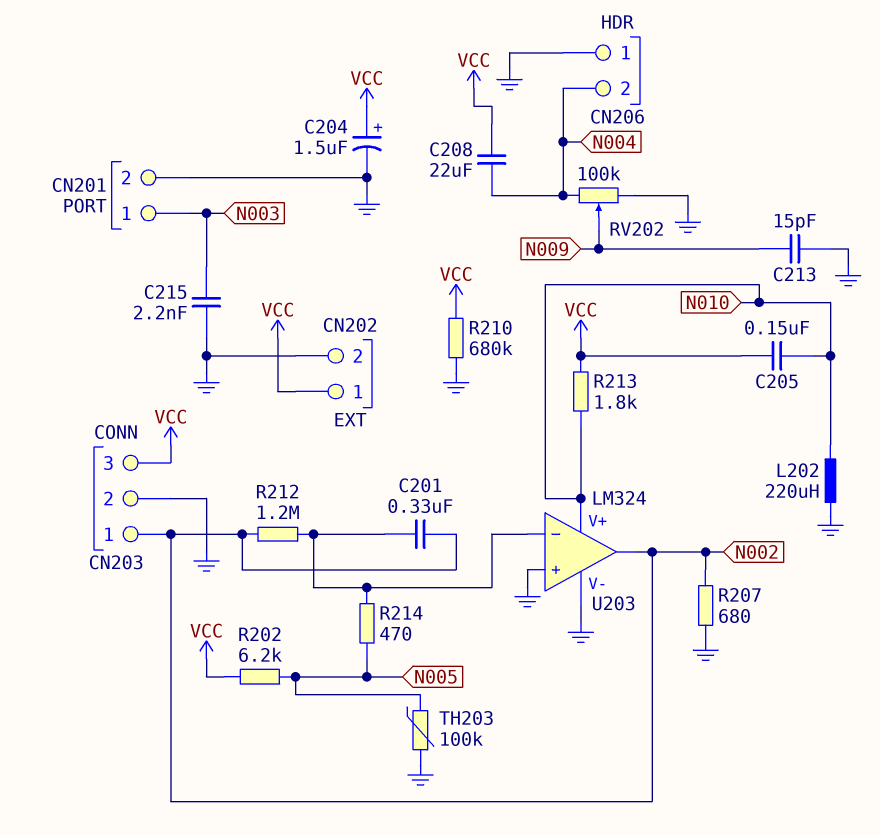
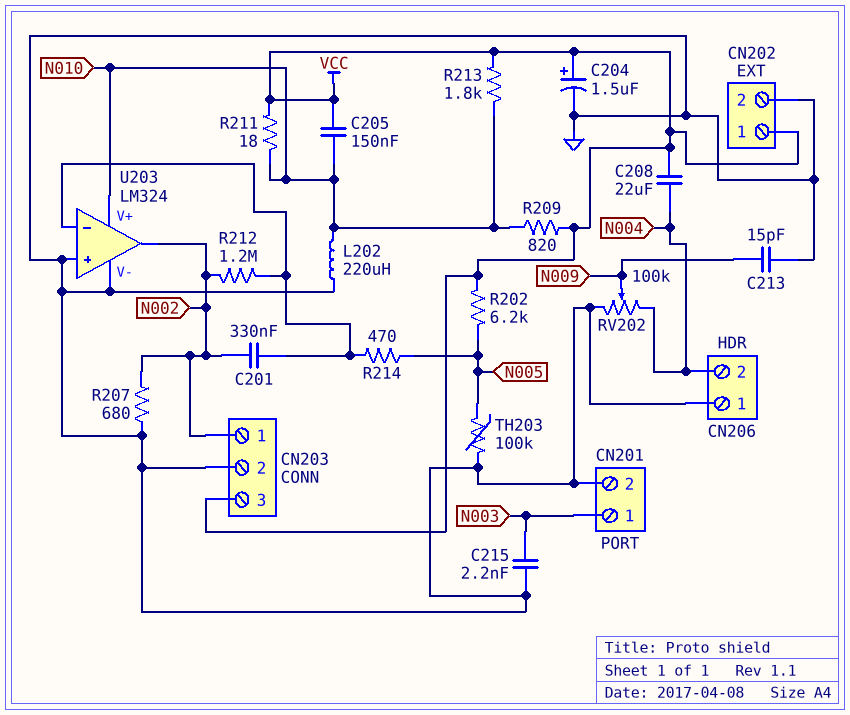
R209: none -> 820 (N010, VCC)
R210: 680k (GND, VCC) -> none
R211: none -> 18 (N010, VCC)

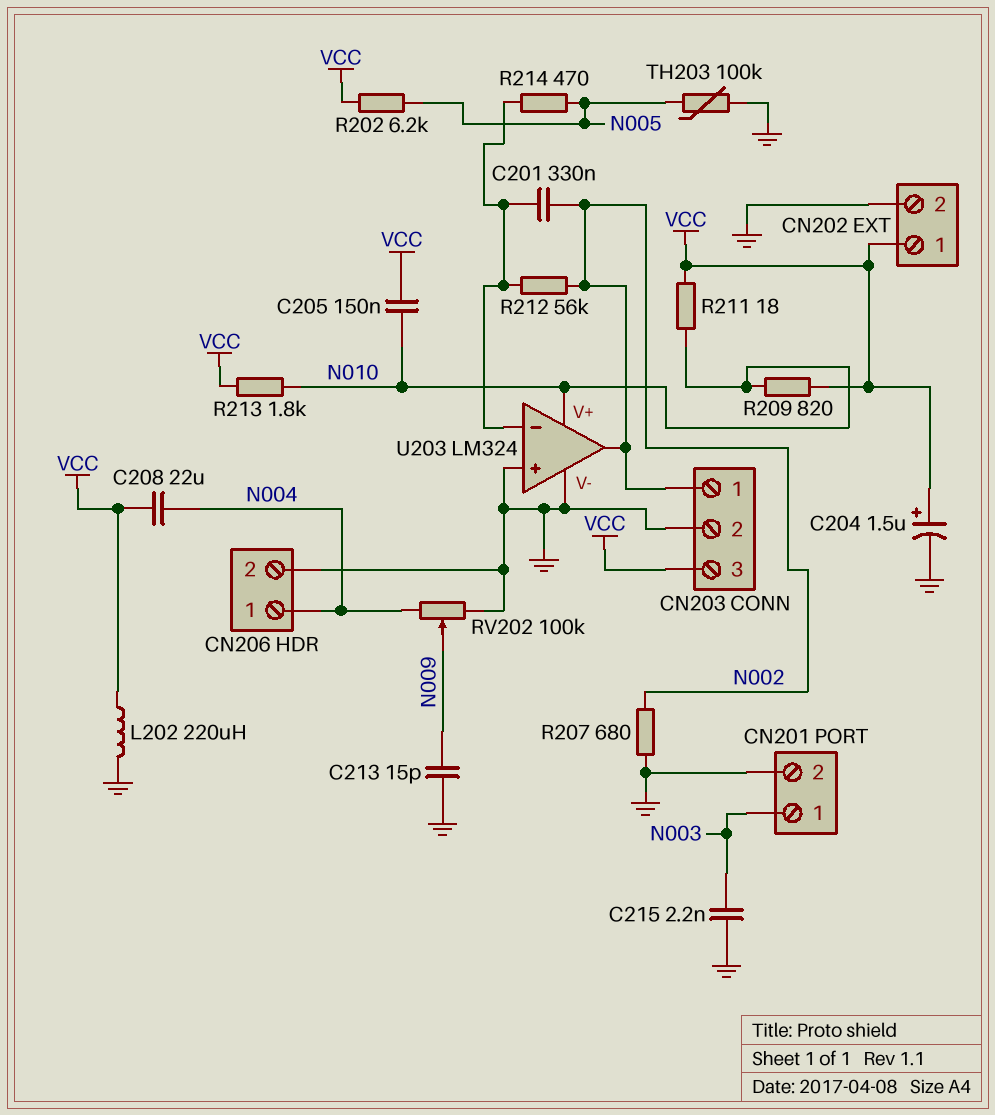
CN206 pin 1: GND -> N004
CN206 pin 2: N004 -> GND
L202: 220uH (GND, N010) -> 220uH (GND, VCC)
R212: 1.2M (N002, U203/in-) -> 56k (N002, U203/in-)

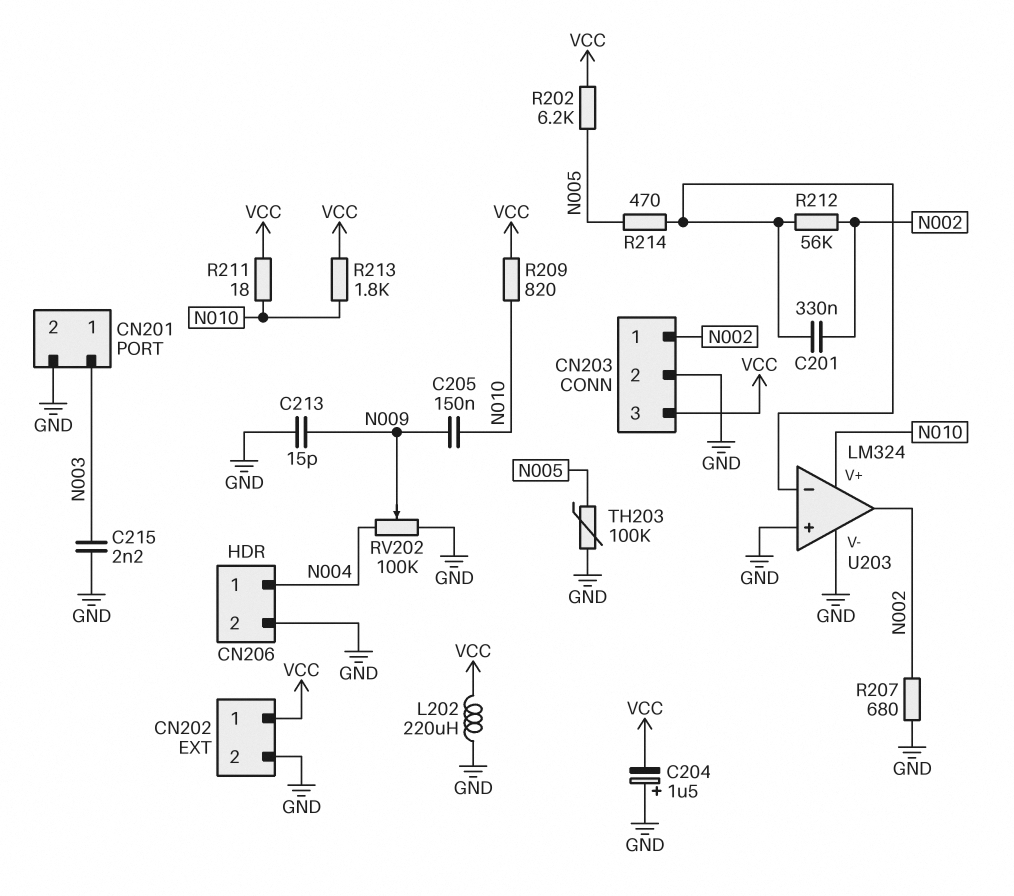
C204: 1.5uF (plus VCC, minus GND) -> 1.5uF (plus GND, minus VCC)
C205: 150nF (N010, VCC) -> 150nF (N009, N010)
C208: 22uF (N004, VCC) -> none

